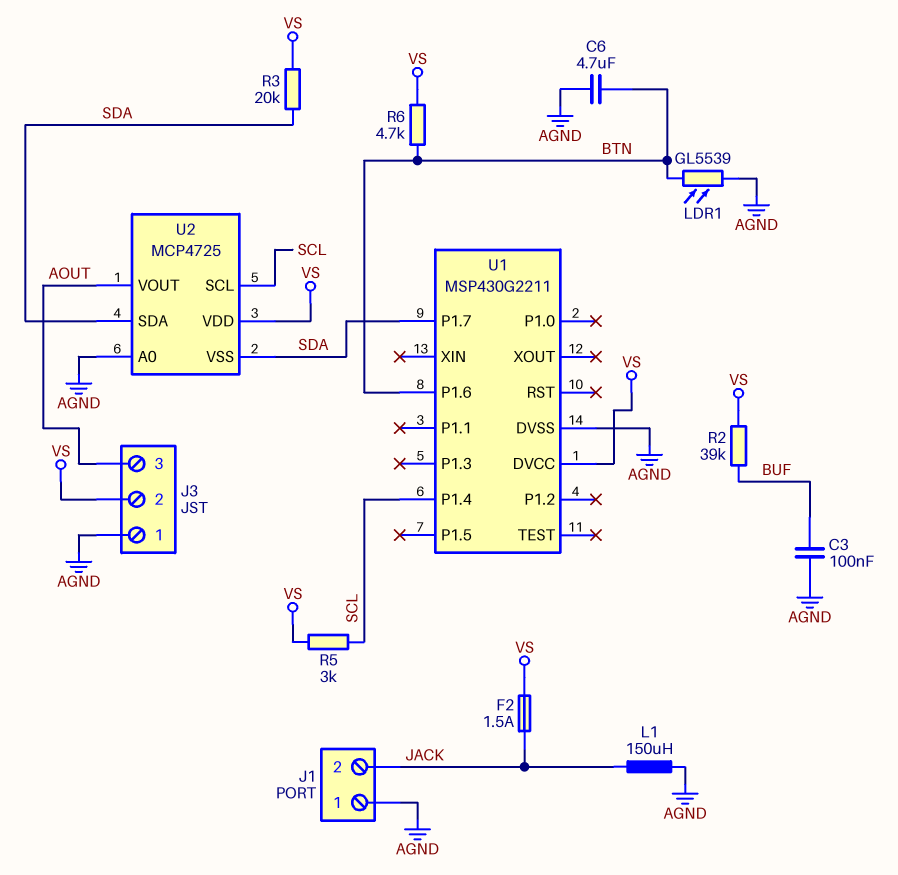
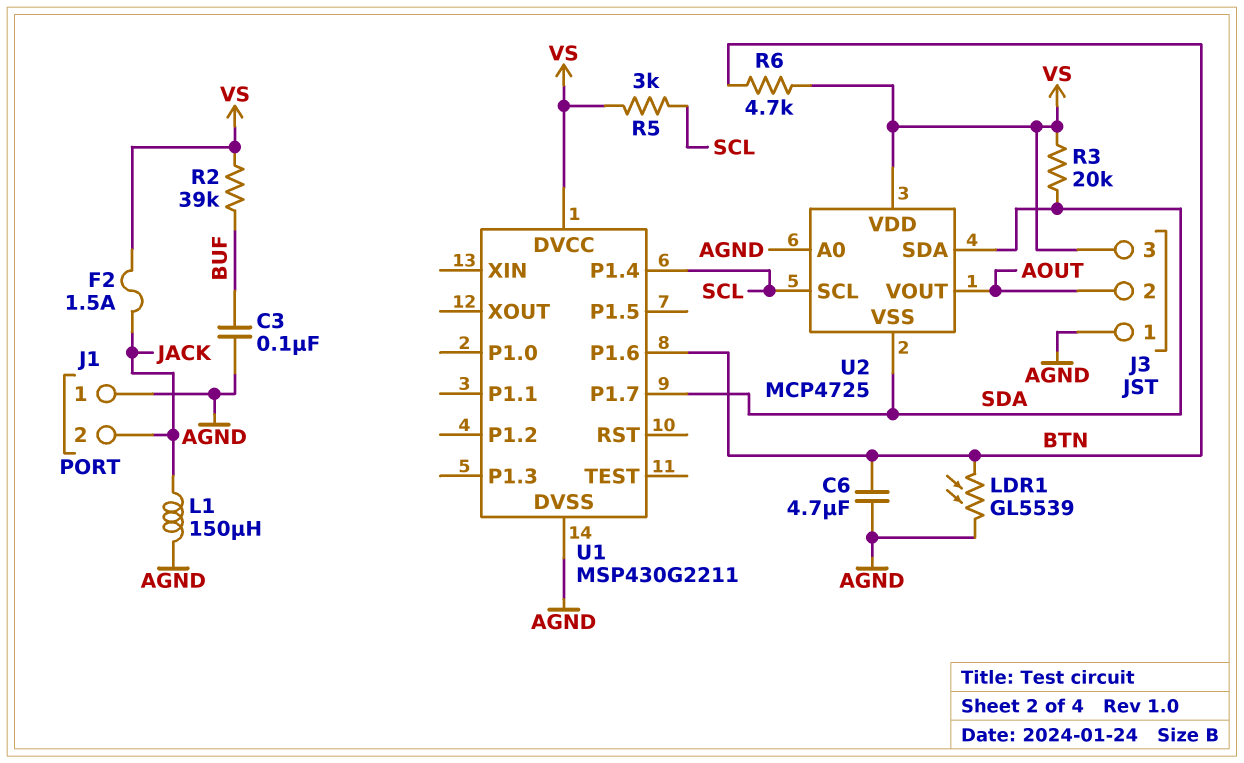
J3 pin 2: VS -> AOUT
J3 pin 3: AOUT -> VS

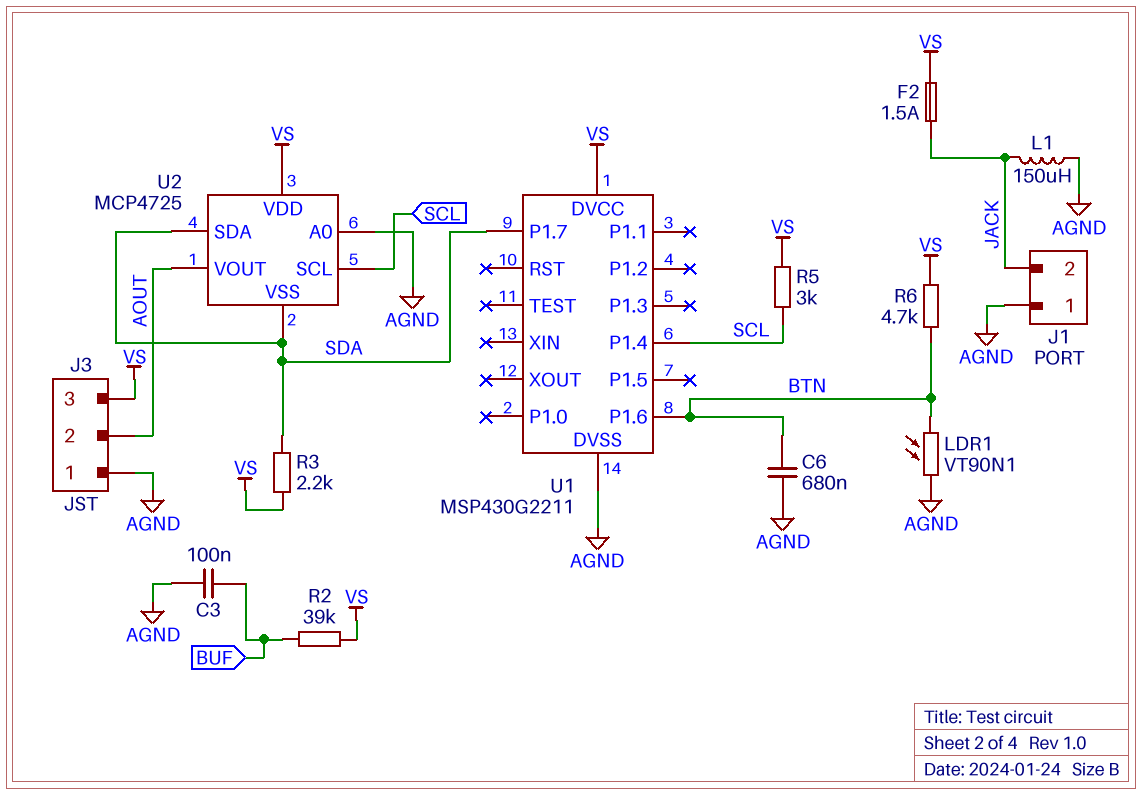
C6: 4.7uF (AGND, BTN) -> 680nF (AGND, BTN)
LDR1: GL5539 (AGND, BTN) -> VT90N1 (AGND, BTN)
R3: 20k (SDA, VS) -> 2.2k (SDA, VS)

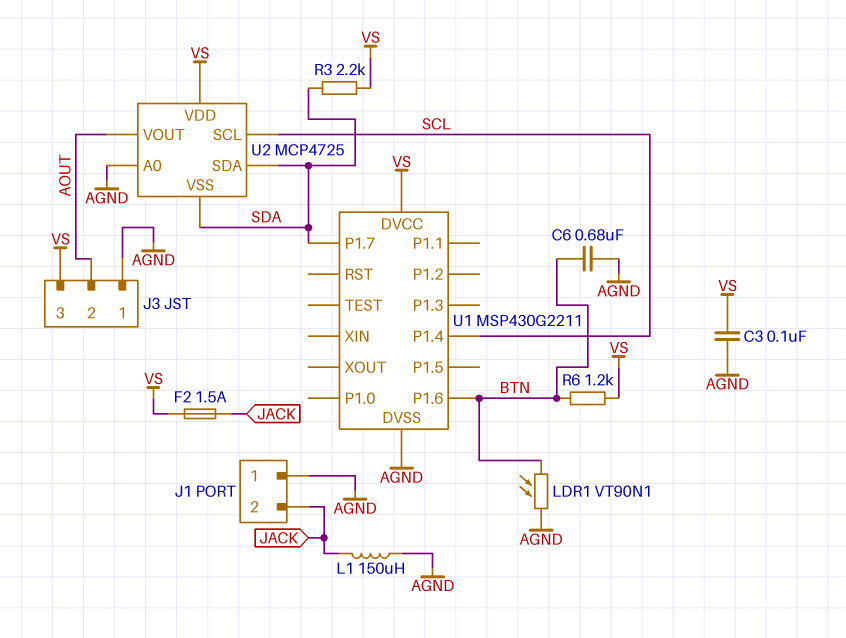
C3: 100nF (AGND, BUF) -> 100nF (AGND, VS)
R2: 39k (BUF, VS) -> none
R5: 3k (SCL, VS) -> none
R6: 4.7k (BTN, VS) -> 1.2k (BTN, VS)

